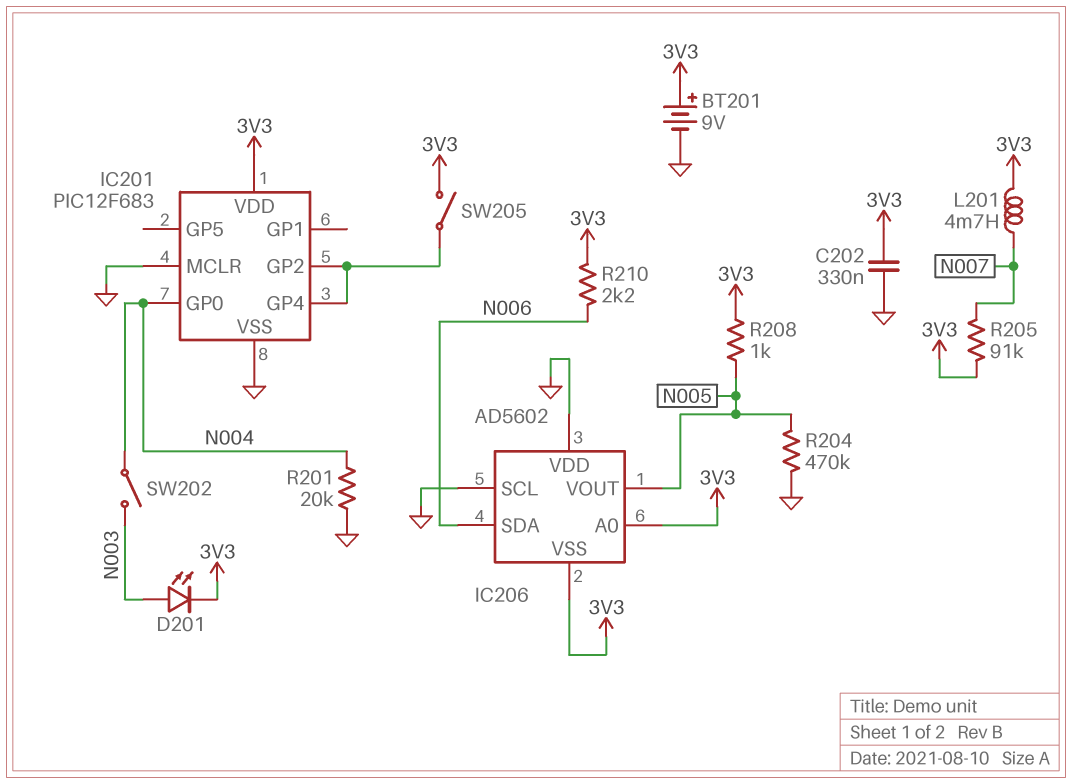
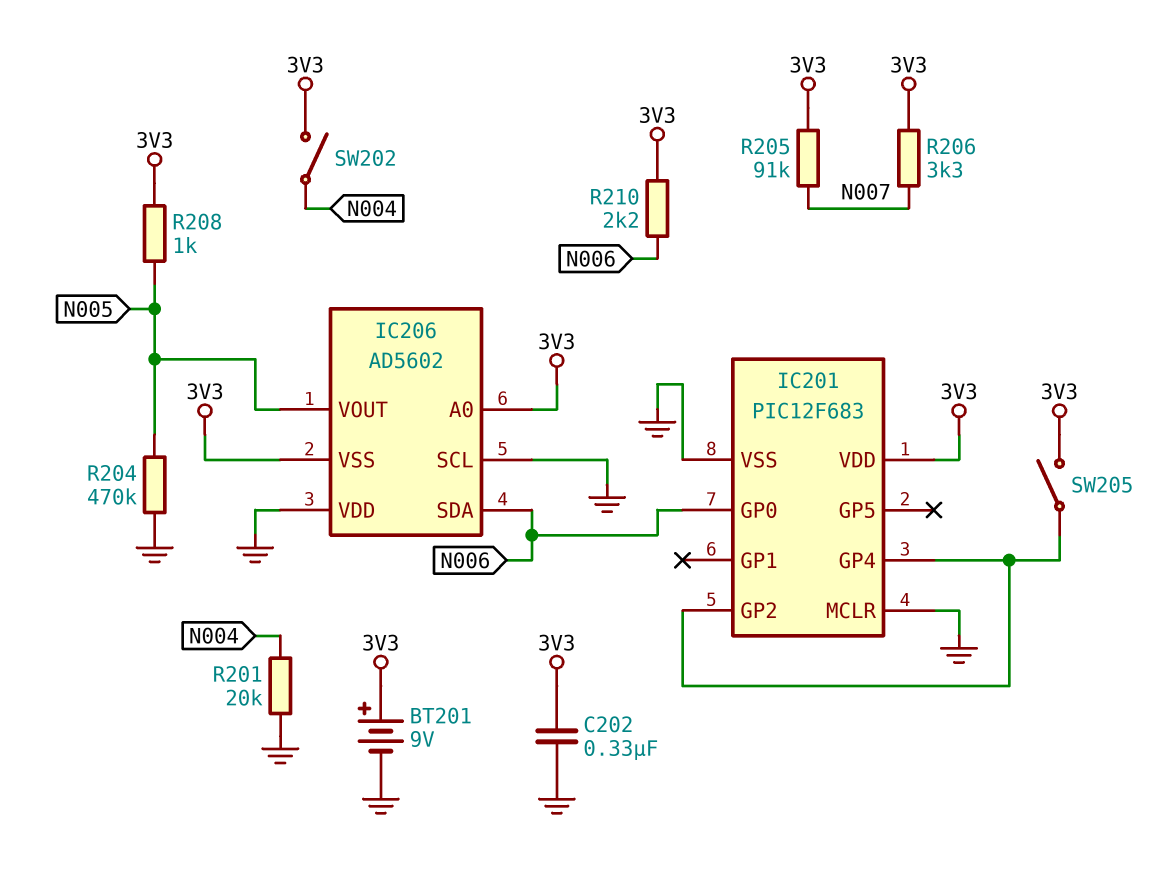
D201: LED (A N003, K 3V3) -> none
IC201 pin GP0: N004 -> N006
L201: 4.7mH (3V3, N007) -> none
R206: none -> 3.3k (3V3, N007)
SW202: switch (N003, N004) -> switch (3V3, N004)

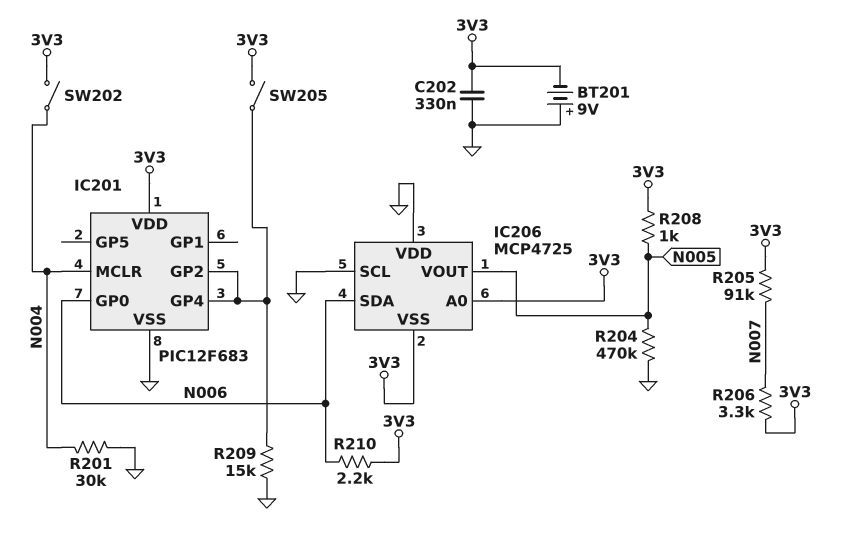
BT201: 9V (plus 3V3, minus GND) -> 9V (plus GND, minus 3V3)
IC201 pin MCLR: GND -> N004
IC206: AD5602 -> MCP4725
R201: 20k (GND, N004) -> 30k (GND, N004)
R209: none -> 15k (GND, IC201/GP2)

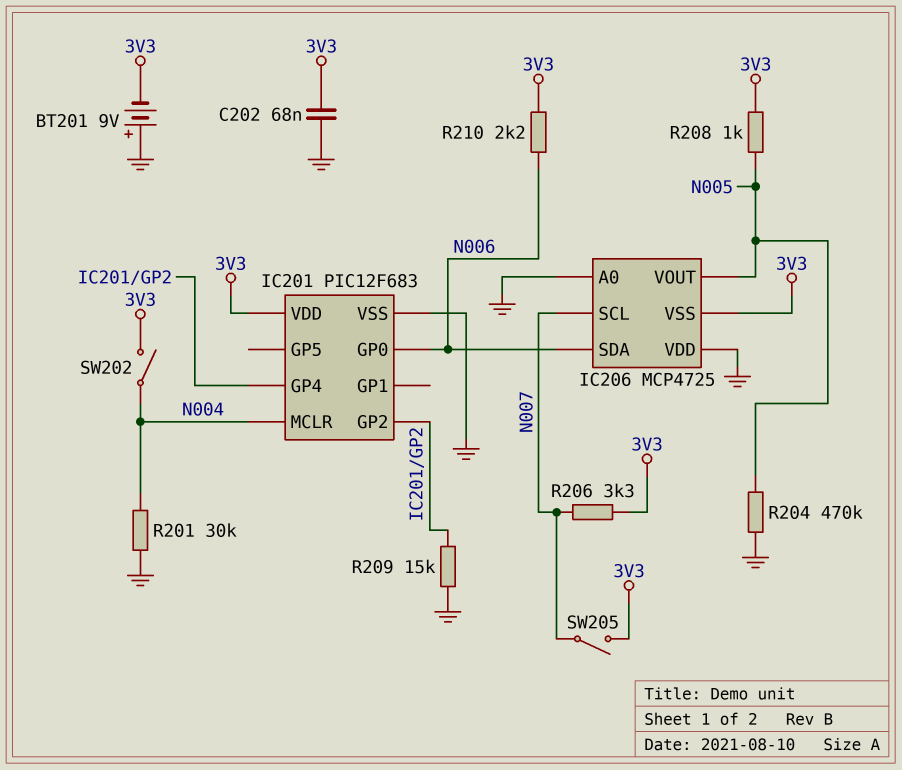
C202: 330nF (3V3, GND) -> 68nF (3V3, GND)
IC206 pin A0: 3V3 -> GND
IC206 pin SCL: GND -> N007
R205: 91k (3V3, N007) -> none
SW205: switch (3V3, IC201/GP2) -> switch (3V3, N007)

